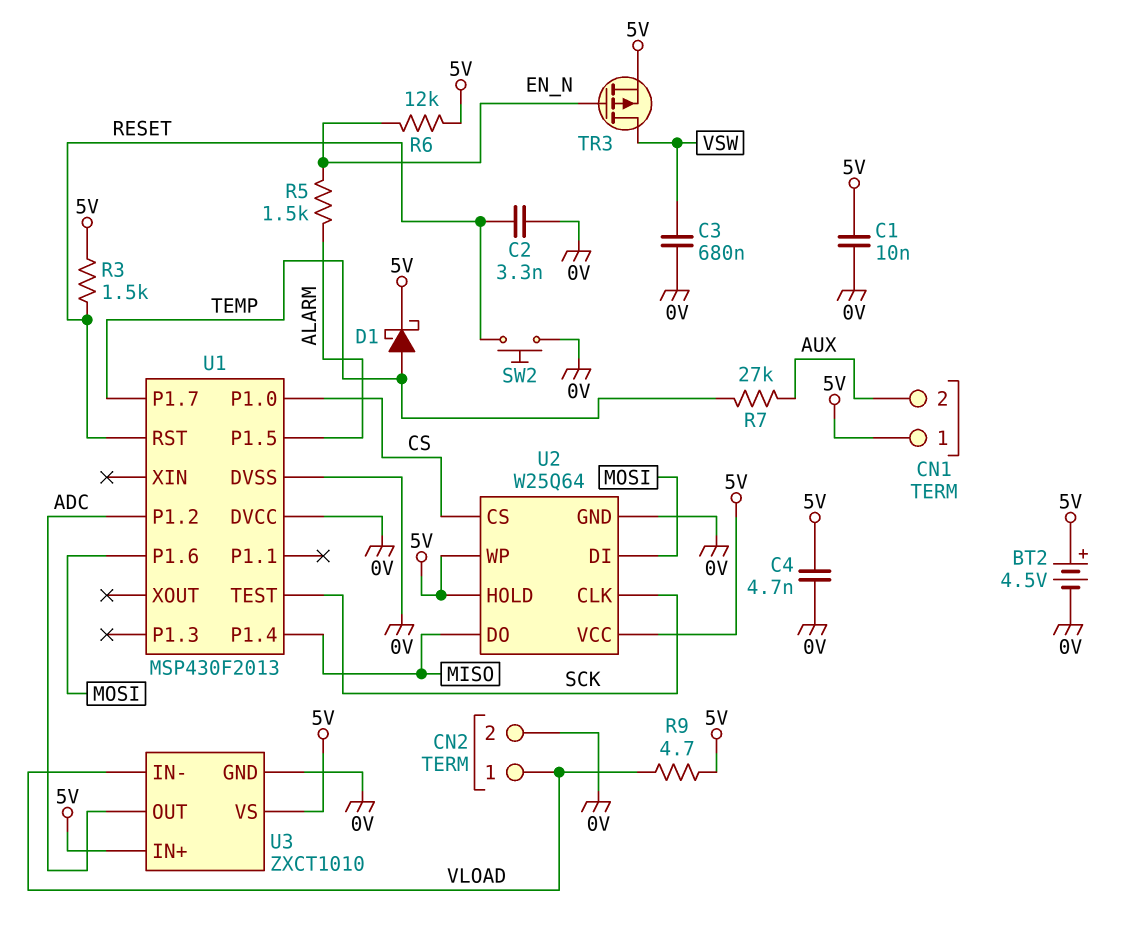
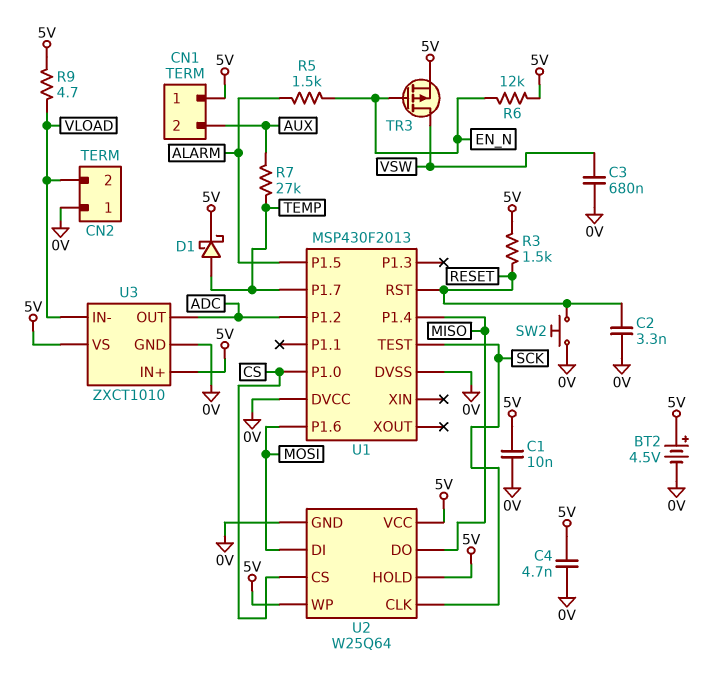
CN2 pin 1: VLOAD -> 0V
CN2 pin 2: 0V -> VLOAD

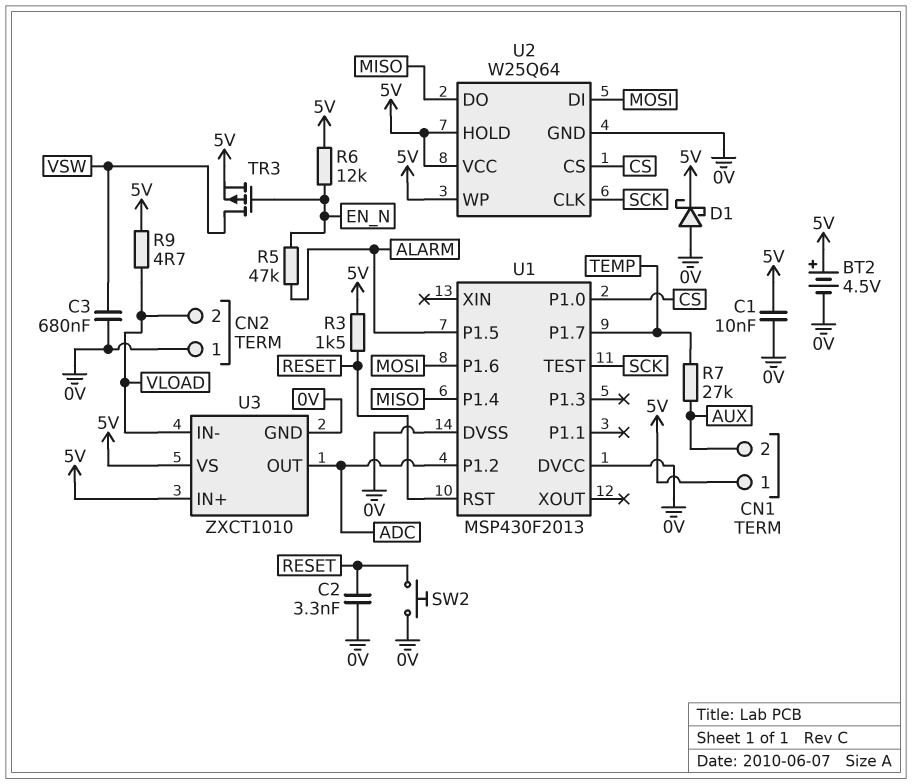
C4: 4.7nF (0V, 5V) -> none
D1: schottky (A TEMP, K 5V) -> schottky (A 0V, K 5V)
R5: 1.5k (ALARM, EN_N) -> 47k (ALARM, EN_N)

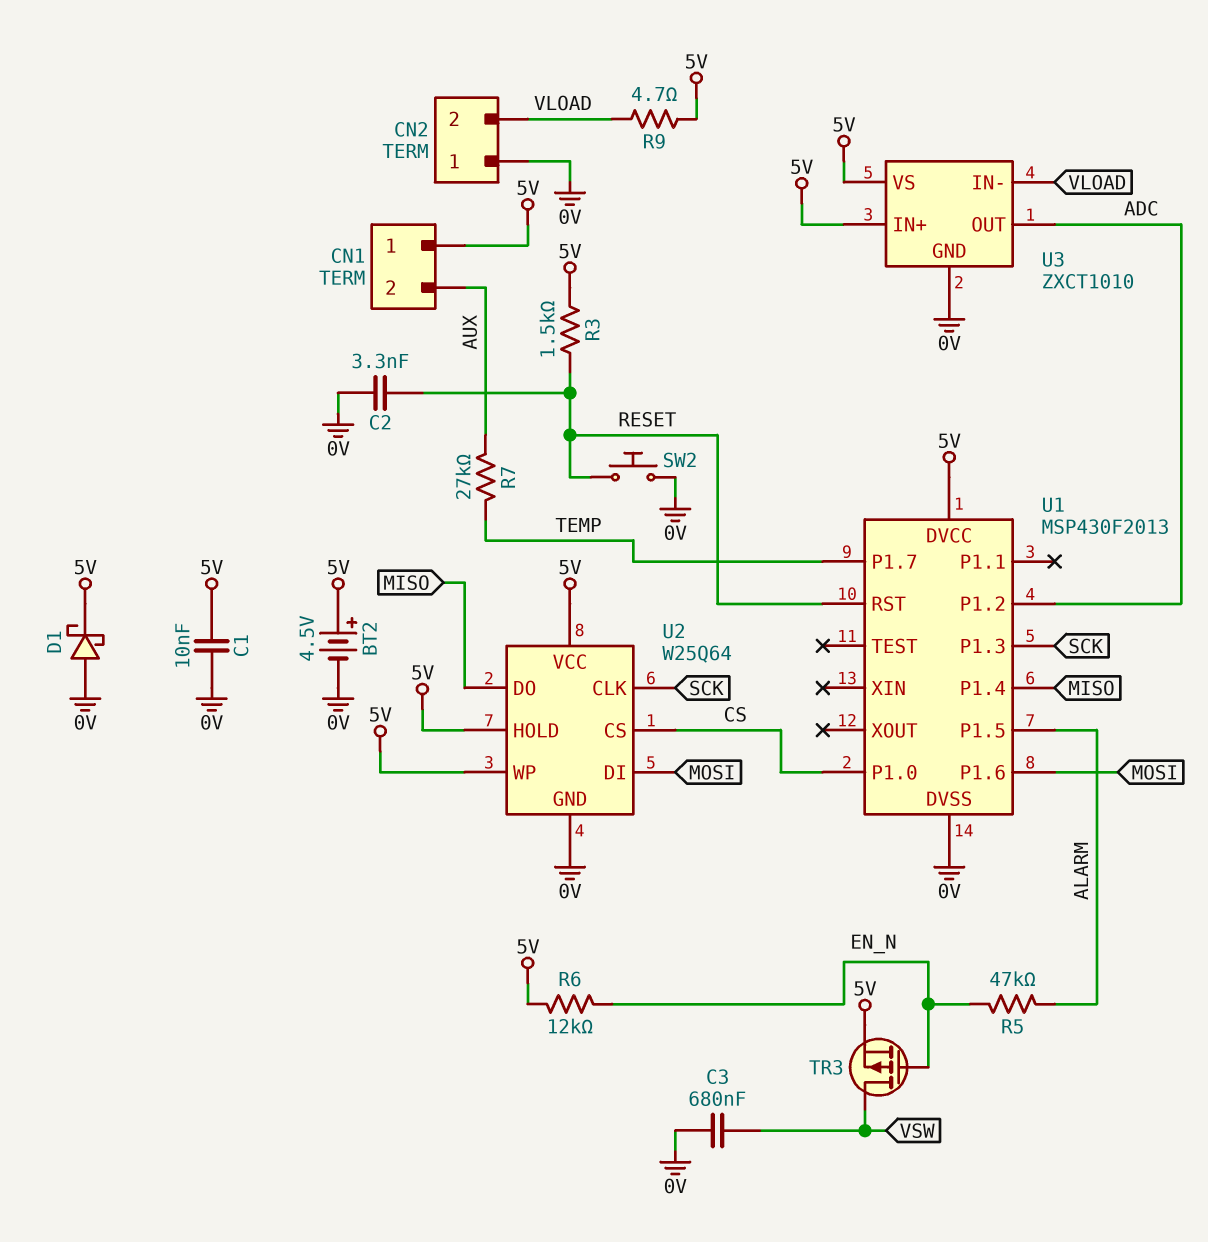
U1 pin DVCC: 0V -> 5V
U1 pin P1.3: none -> SCK
U1 pin TEST: SCK -> none

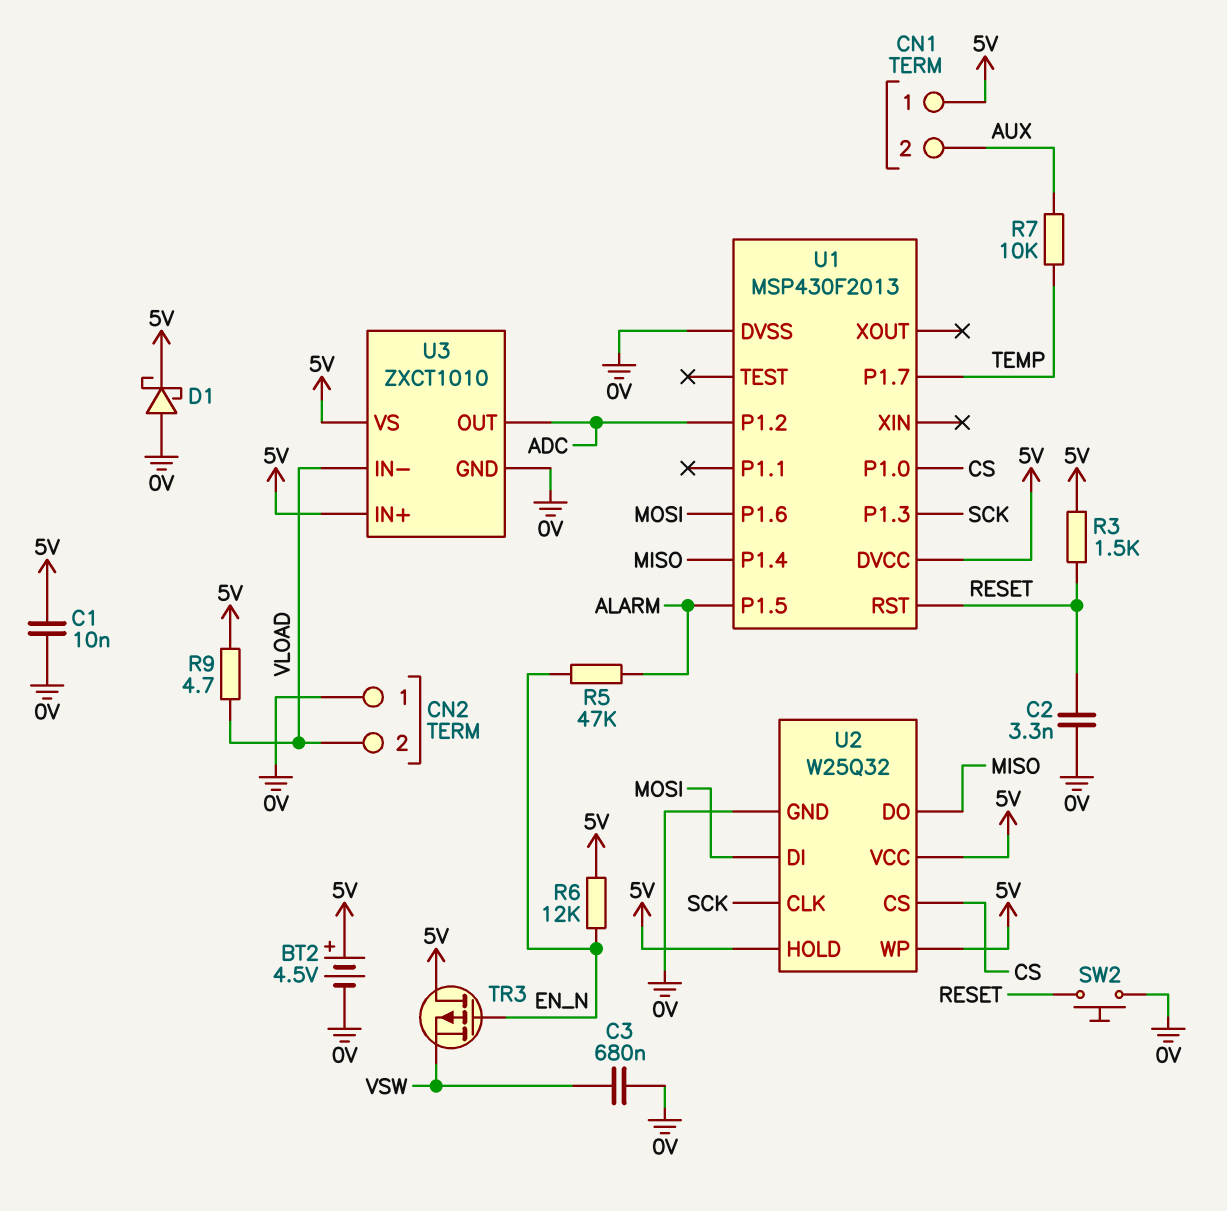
R7: 27k (AUX, TEMP) -> 10k (AUX, TEMP)
TR3: PMOS (G EN_N, D VSW, S 5V) -> PMOS (G EN_N, D 5V, S VSW)
U2: W25Q64 -> W25Q32

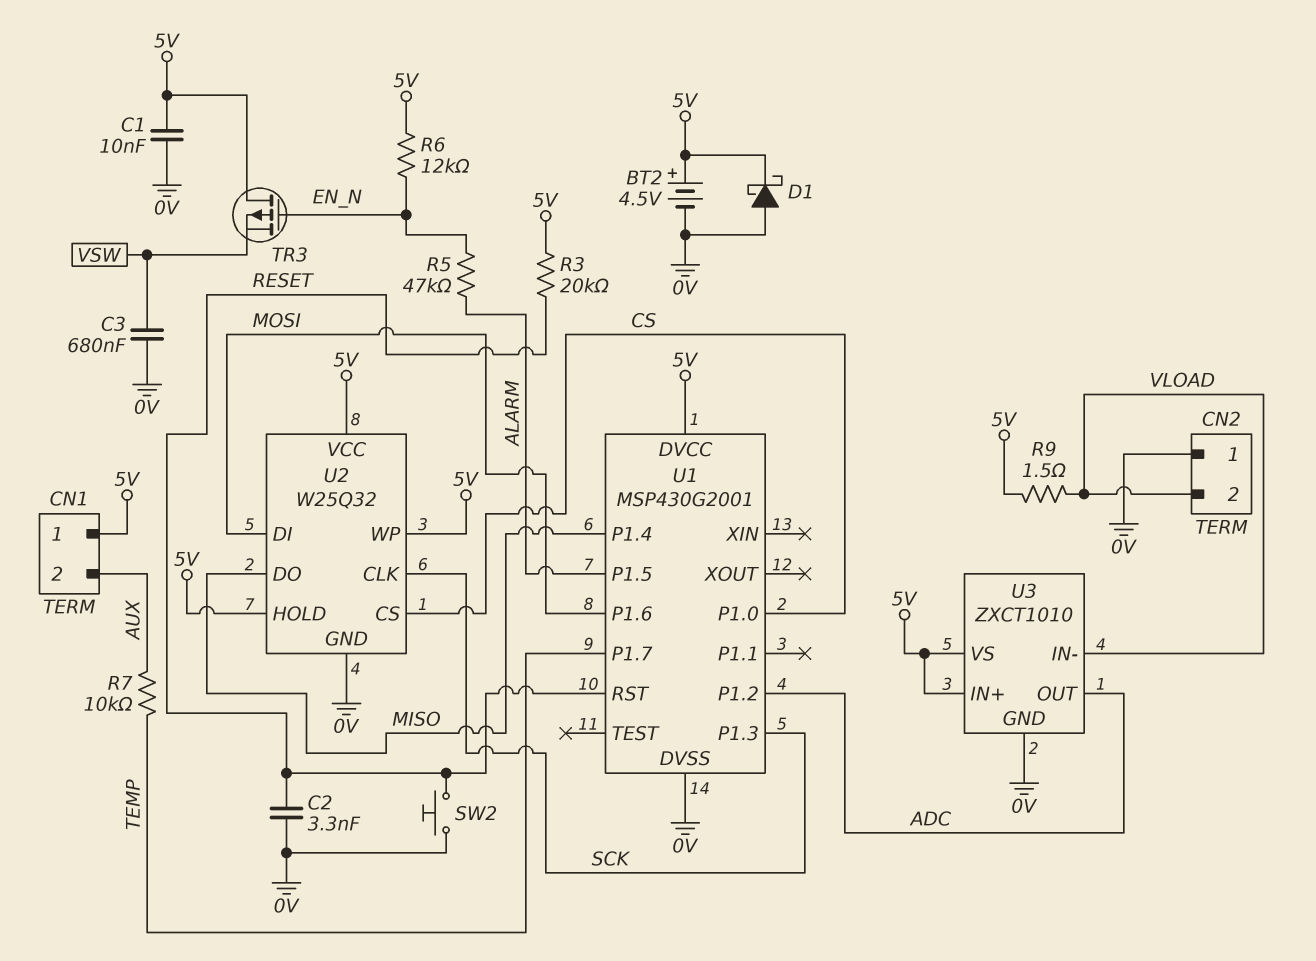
R3: 1.5k (5V, RESET) -> 20k (5V, RESET)
R9: 4.7 (5V, VLOAD) -> 1.5 (5V, VLOAD)
U1: MSP430F2013 -> MSP430G2001

